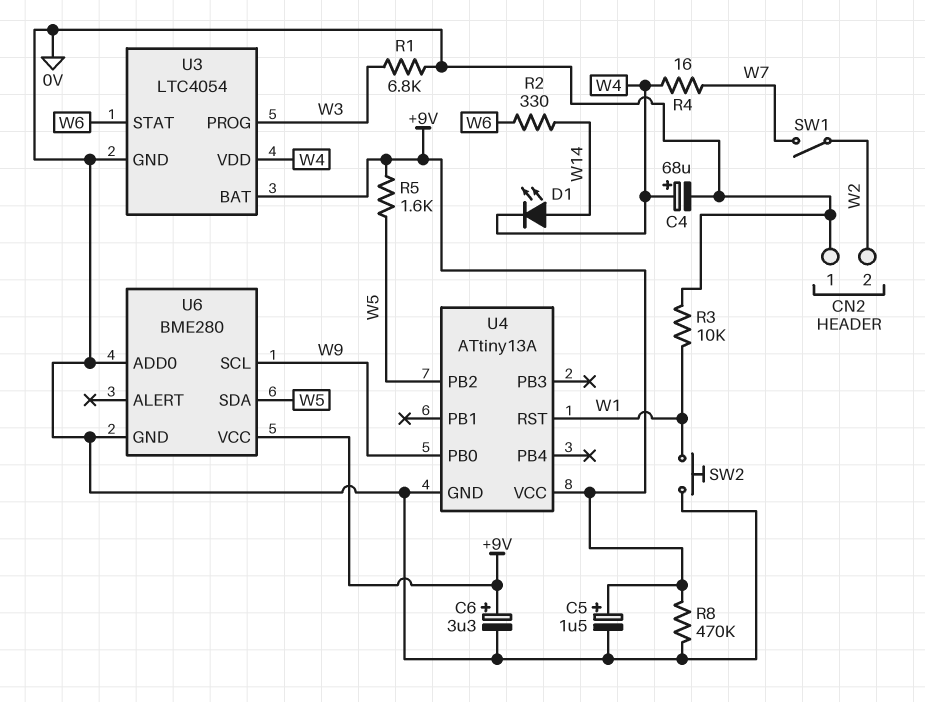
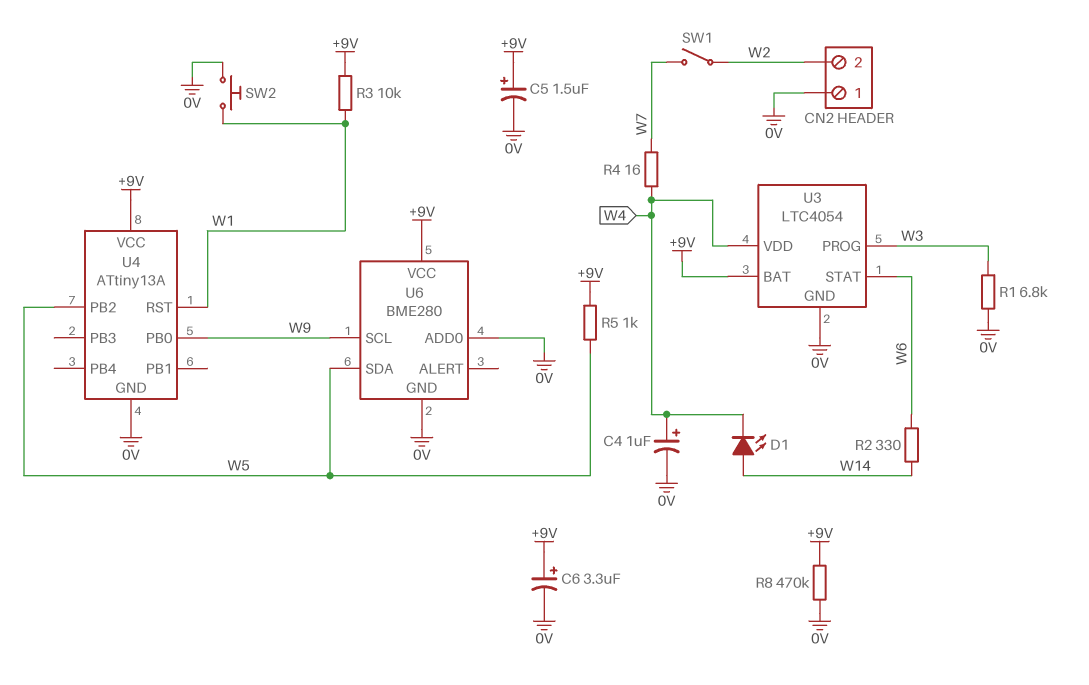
C4: 68uF (plus W4, minus 0V) -> 1uF (plus W4, minus 0V)
R3: 10k (0V, W1) -> 10k (+9V, W1)
R5: 1.6k (+9V, W5) -> 1k (+9V, W5)

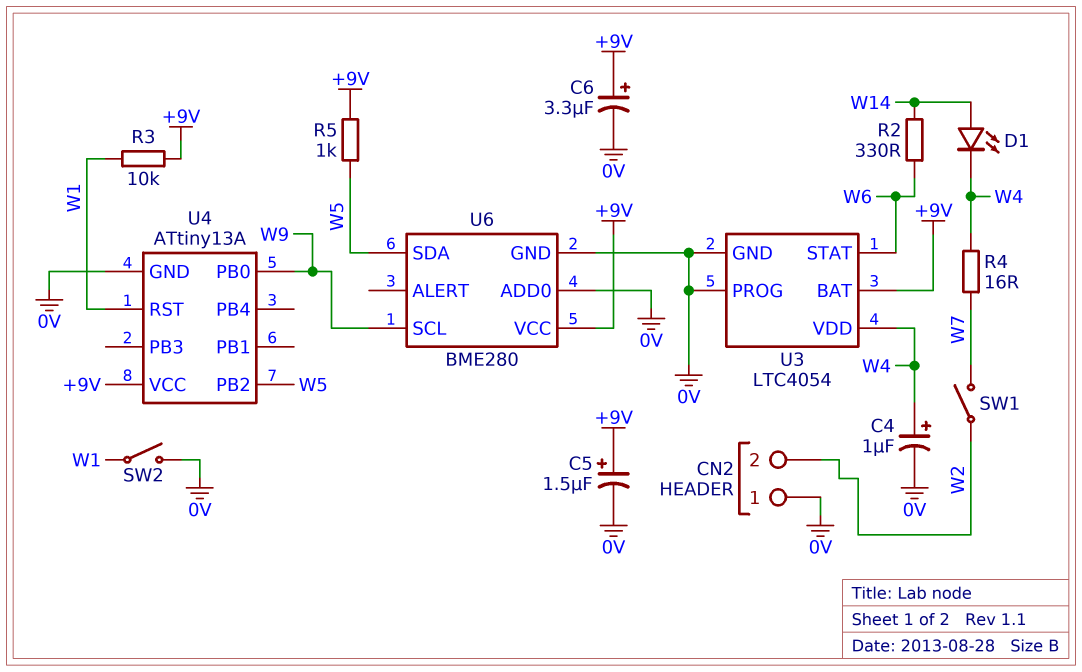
R1: 6.8k (0V, W3) -> none
R8: 470k (+9V, 0V) -> none
SW2: button (0V, W1) -> switch (0V, W1)
U3 pin PROG: W3 -> 0V

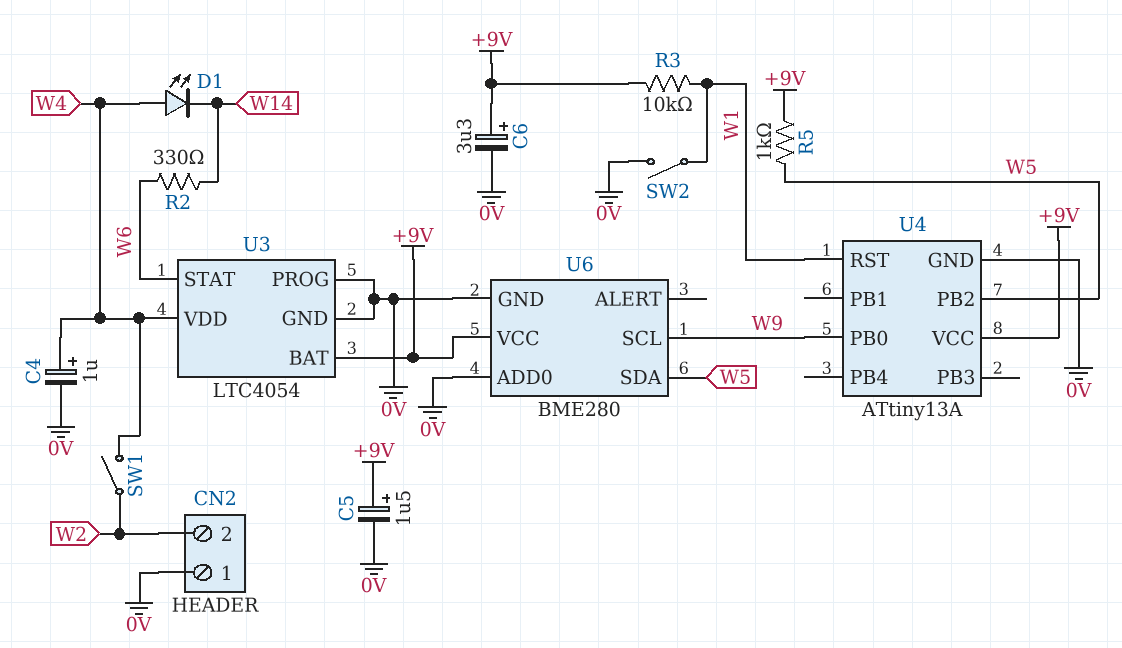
D1: LED (A W14, K W4) -> LED (A W4, K W14)
R4: 16 (W4, W7) -> none
SW1: switch (W2, W7) -> switch (W2, W4)

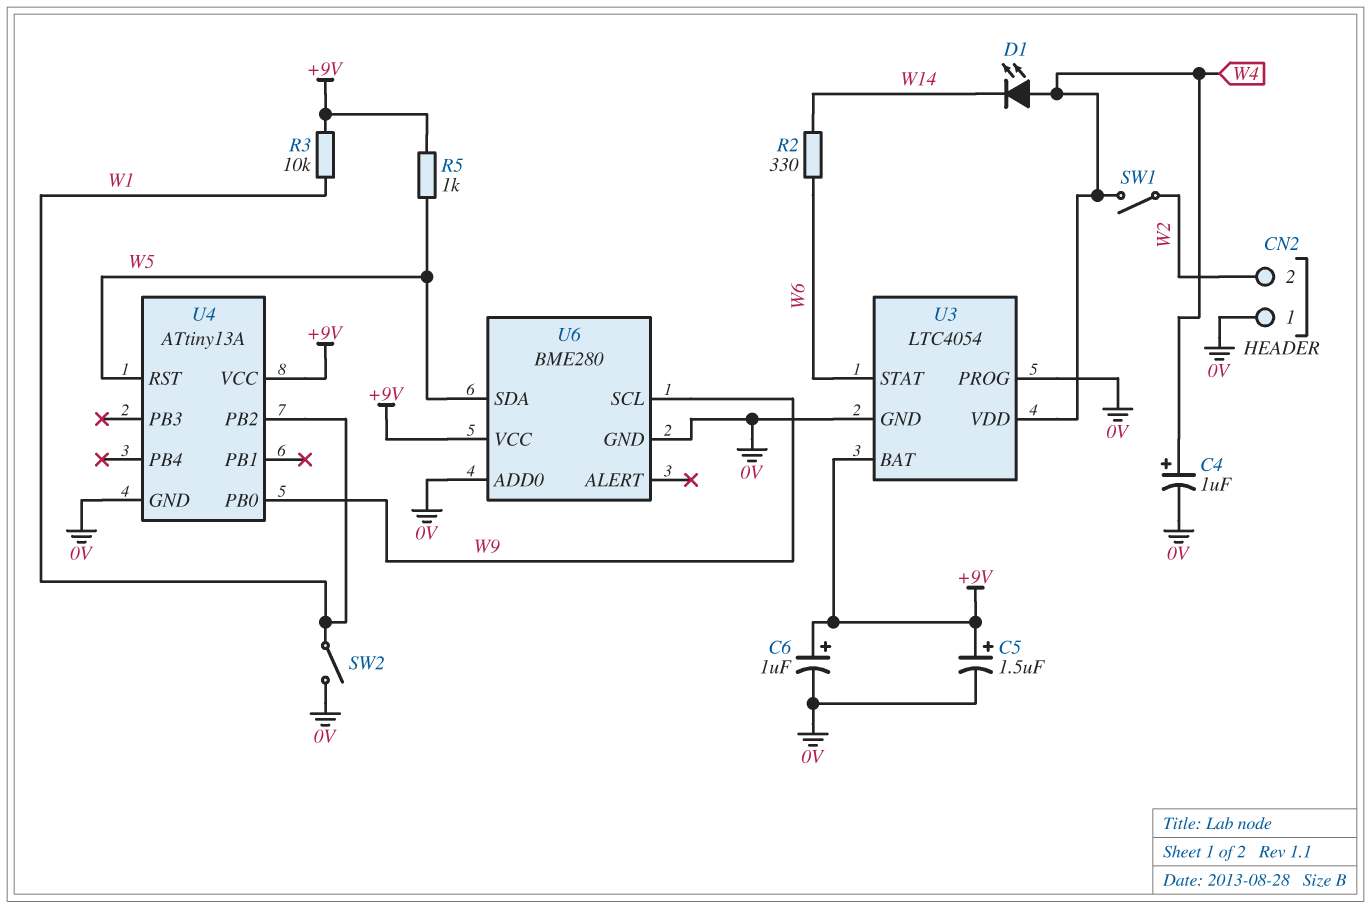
C6: 3.3uF (plus +9V, minus 0V) -> 1uF (plus +9V, minus 0V)
U4 pin PB2: W5 -> W1
U4 pin RST: W1 -> W5

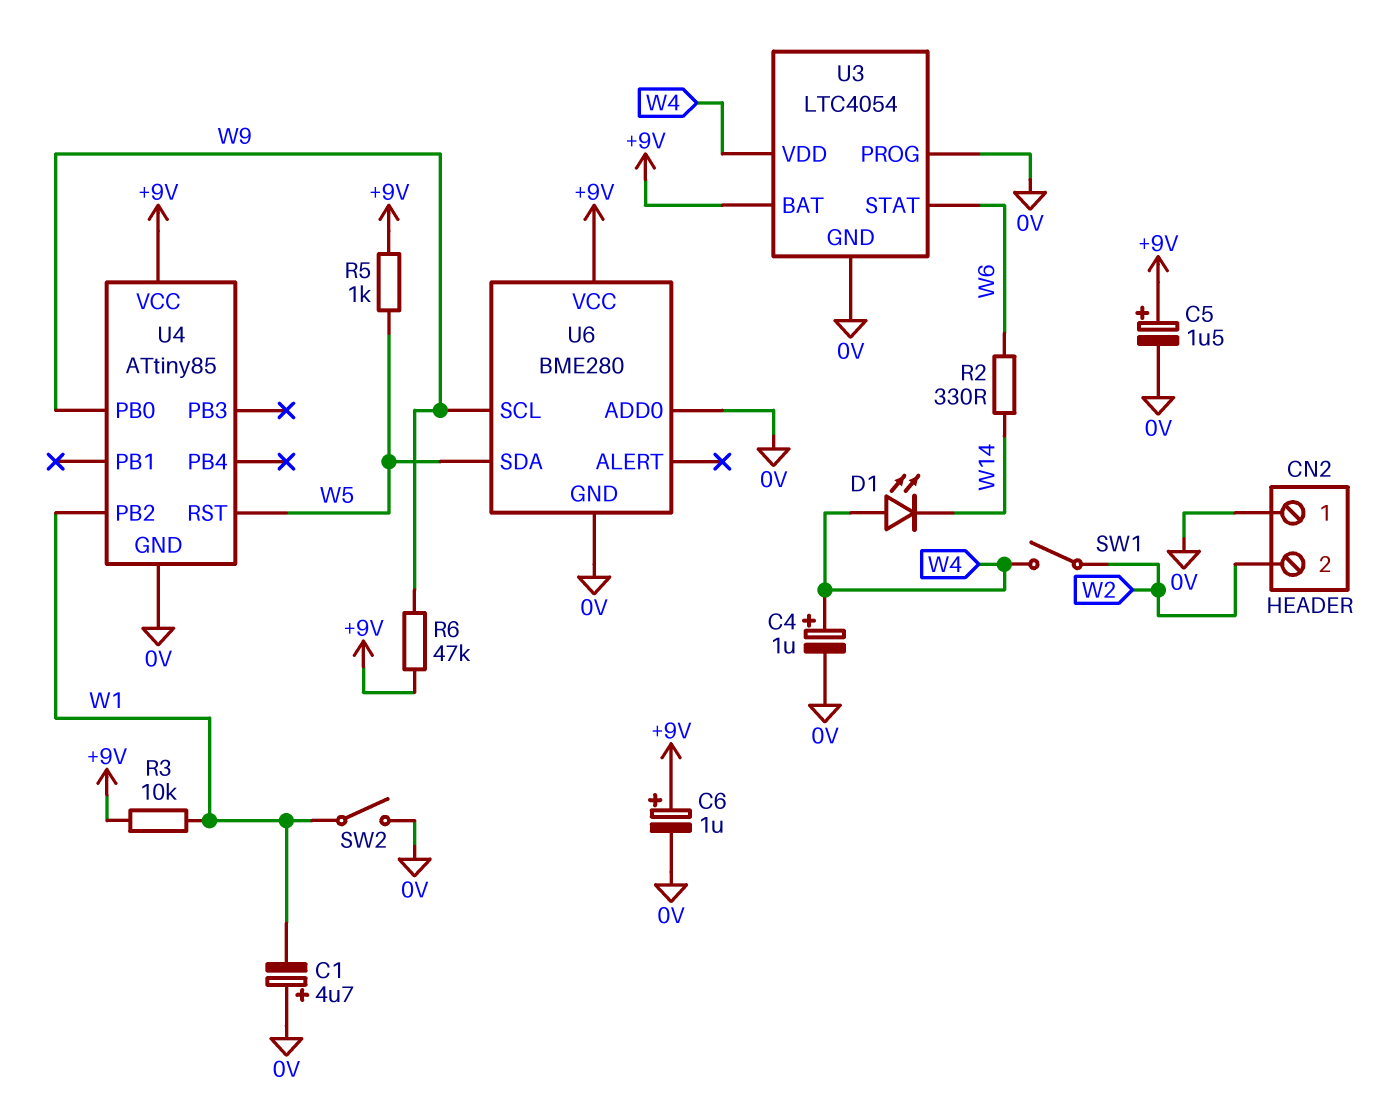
C1: none -> 4.7uF (plus 0V, minus W1)
R6: none -> 47k (+9V, W9)
U4: ATtiny13A -> ATtiny85

